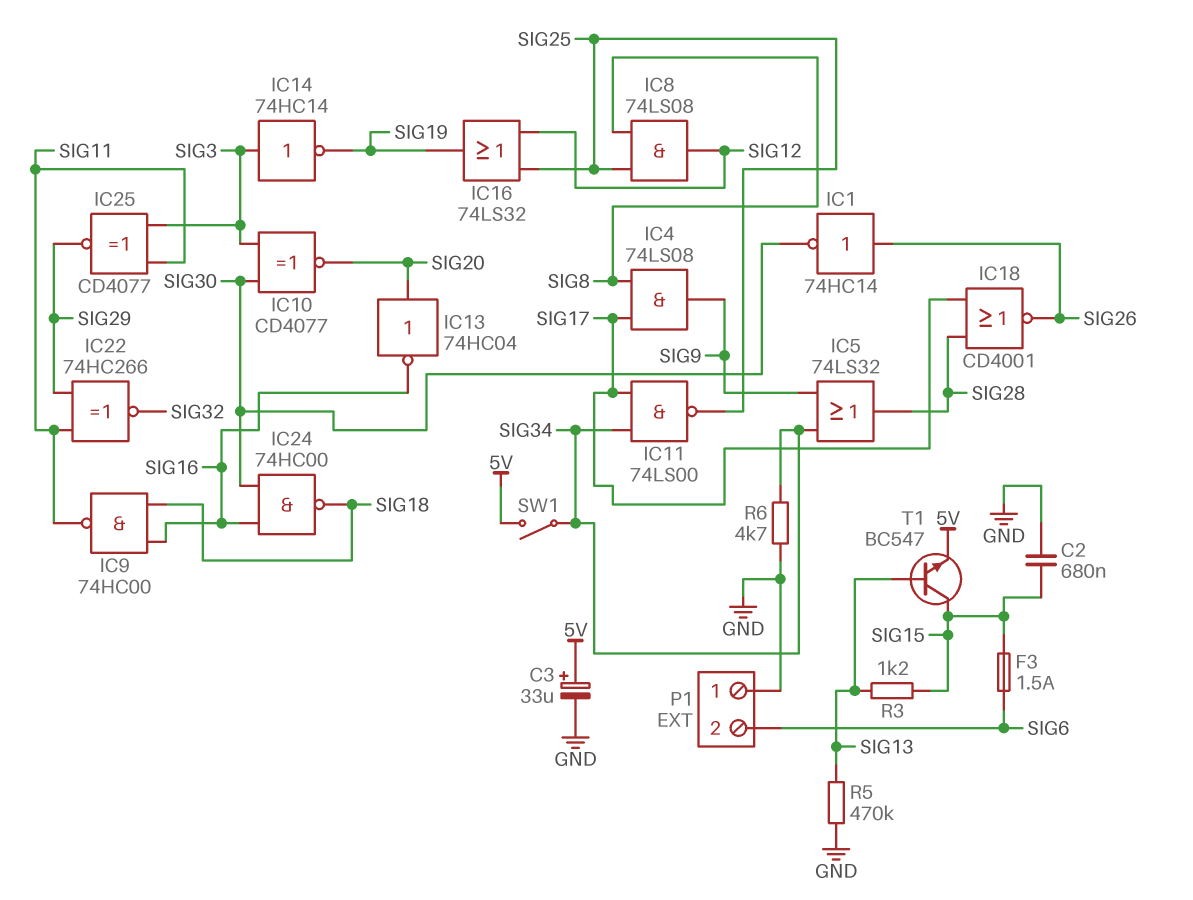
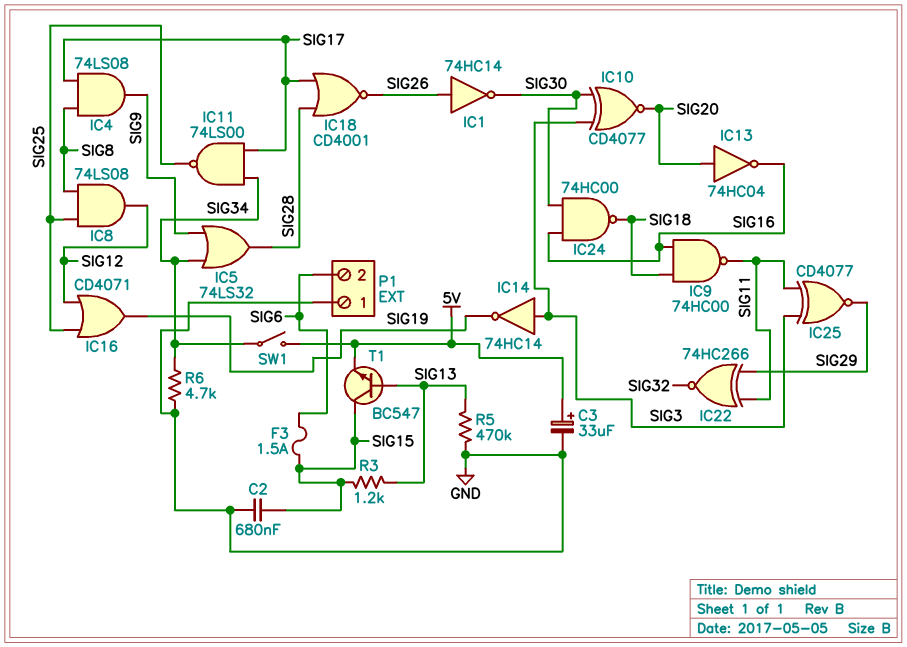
IC16: OR 74LS32 (in SIG12, in SIG25, out SIG19) -> OR CD4071 (in SIG12, in SIG25, out SIG19)

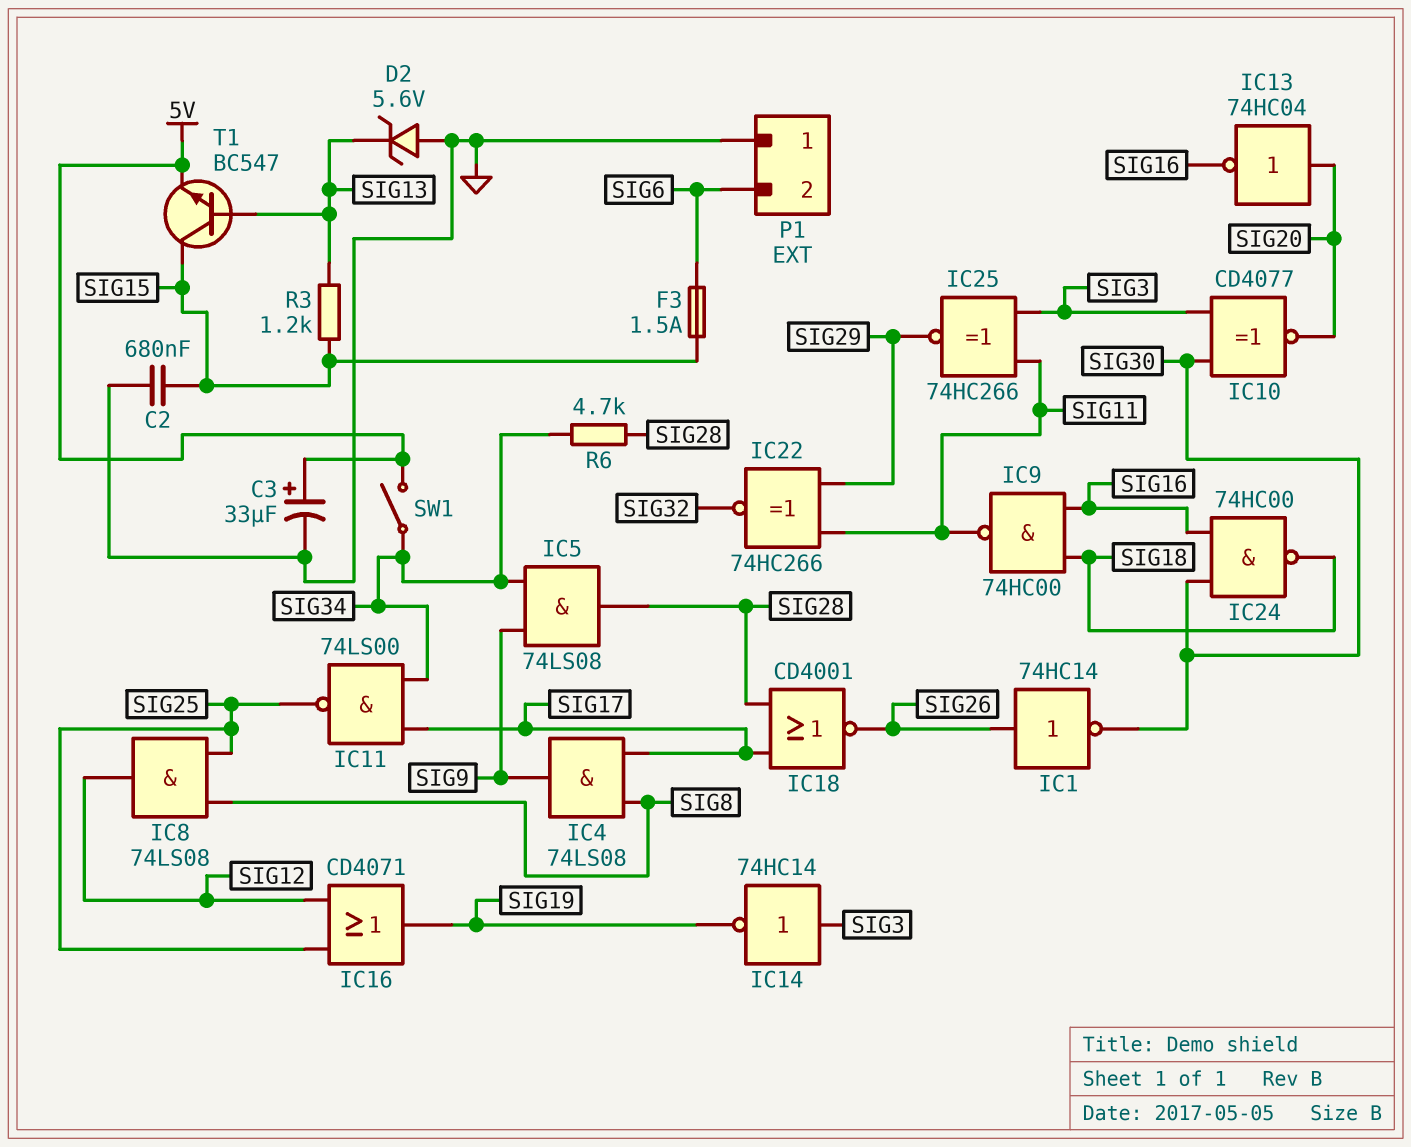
D2: none -> zener 5.6V (A GND, K SIG13)
IC5: OR 74LS32 (in SIG9, in SIG34, out SIG28) -> AND 74LS08 (in SIG9, in SIG34, out SIG28)
IC25: XNOR CD4077 (in SIG3, in SIG11, out SIG29) -> XNOR 74HC266 (in SIG3, in SIG11, out SIG29)
R5: 470k (GND, SIG13) -> none
R6: 4.7k (GND, SIG34) -> 4.7k (SIG28, SIG34)

